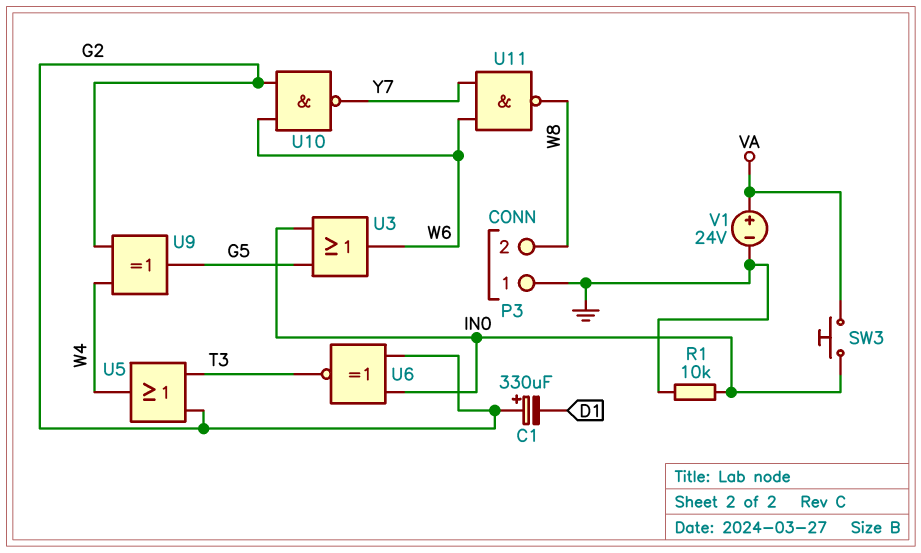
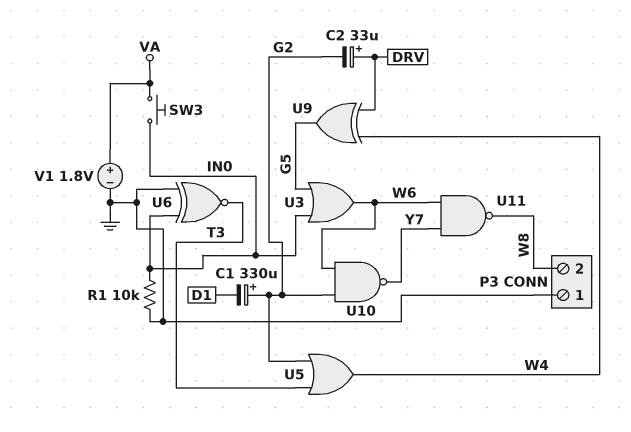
C2: none -> 33uF (plus DRV, minus G2)
U6: XNOR (in G2, in IN0, out T3) -> XNOR (in GND, in IN0, out T3)
U9: XOR (in G2, in W4, out G5) -> XOR (in DRV, in W4, out G5)
V1: 24V (plus VA, minus GND) -> 1.8V (plus VA, minus GND)

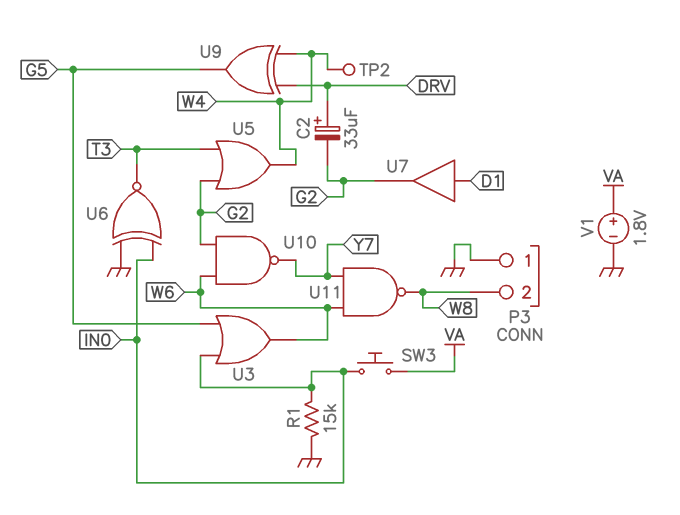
C1: 330uF (plus G2, minus D1) -> none
R1: 10k (GND, IN0) -> 15k (GND, IN0)
TP2: none -> test point (W4)
U7: none -> buffer (in D1, out G2)

